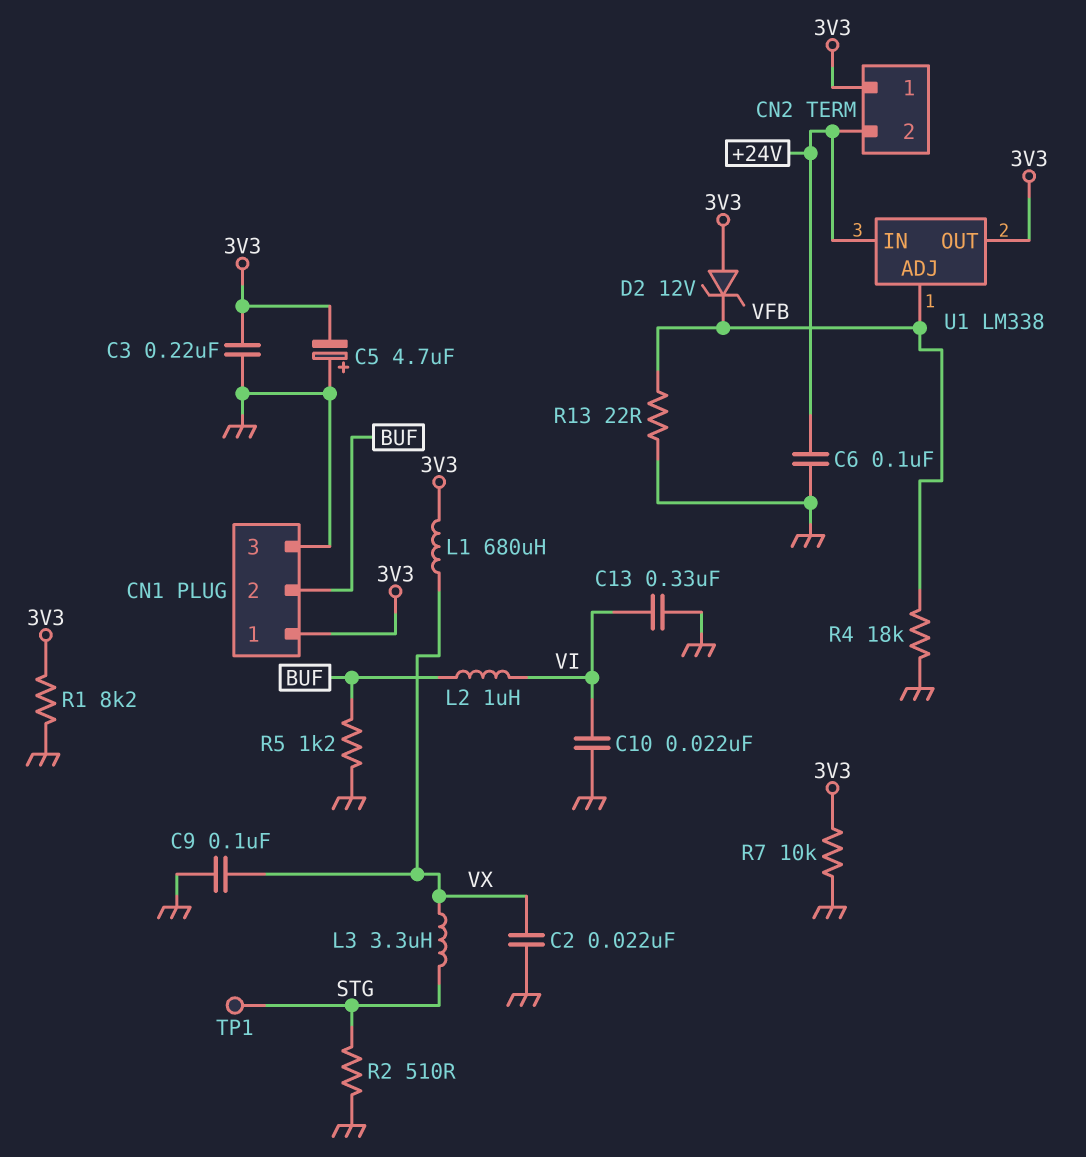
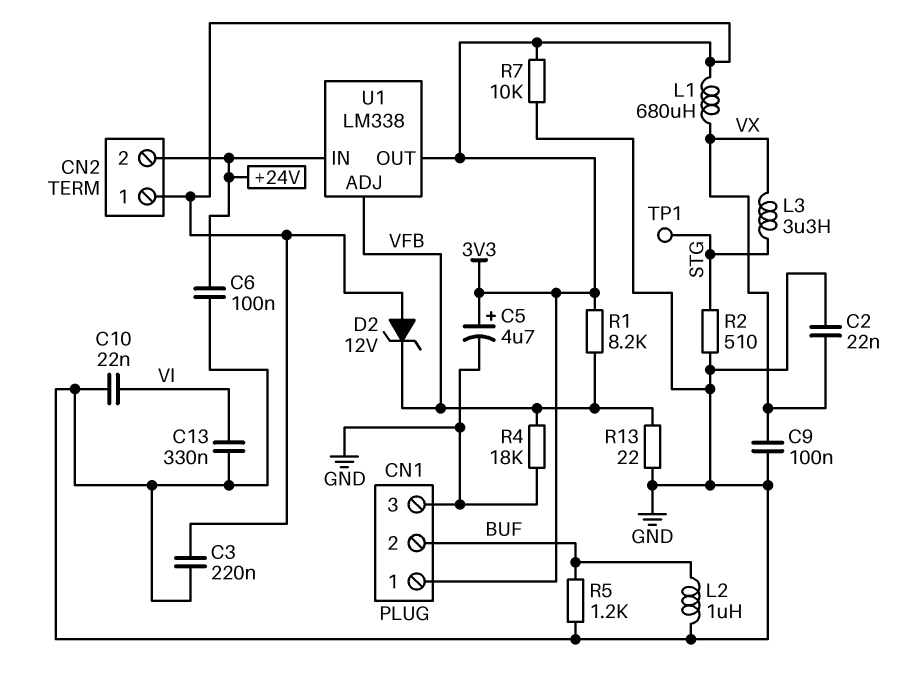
C5: 4.7uF (plus GND, minus 3V3) -> 4.7uF (plus 3V3, minus GND)
L2: 1uH (BUF, VI) -> 1uH (BUF, GND)
R1: 8.2k (3V3, GND) -> 8.2k (3V3, VFB)

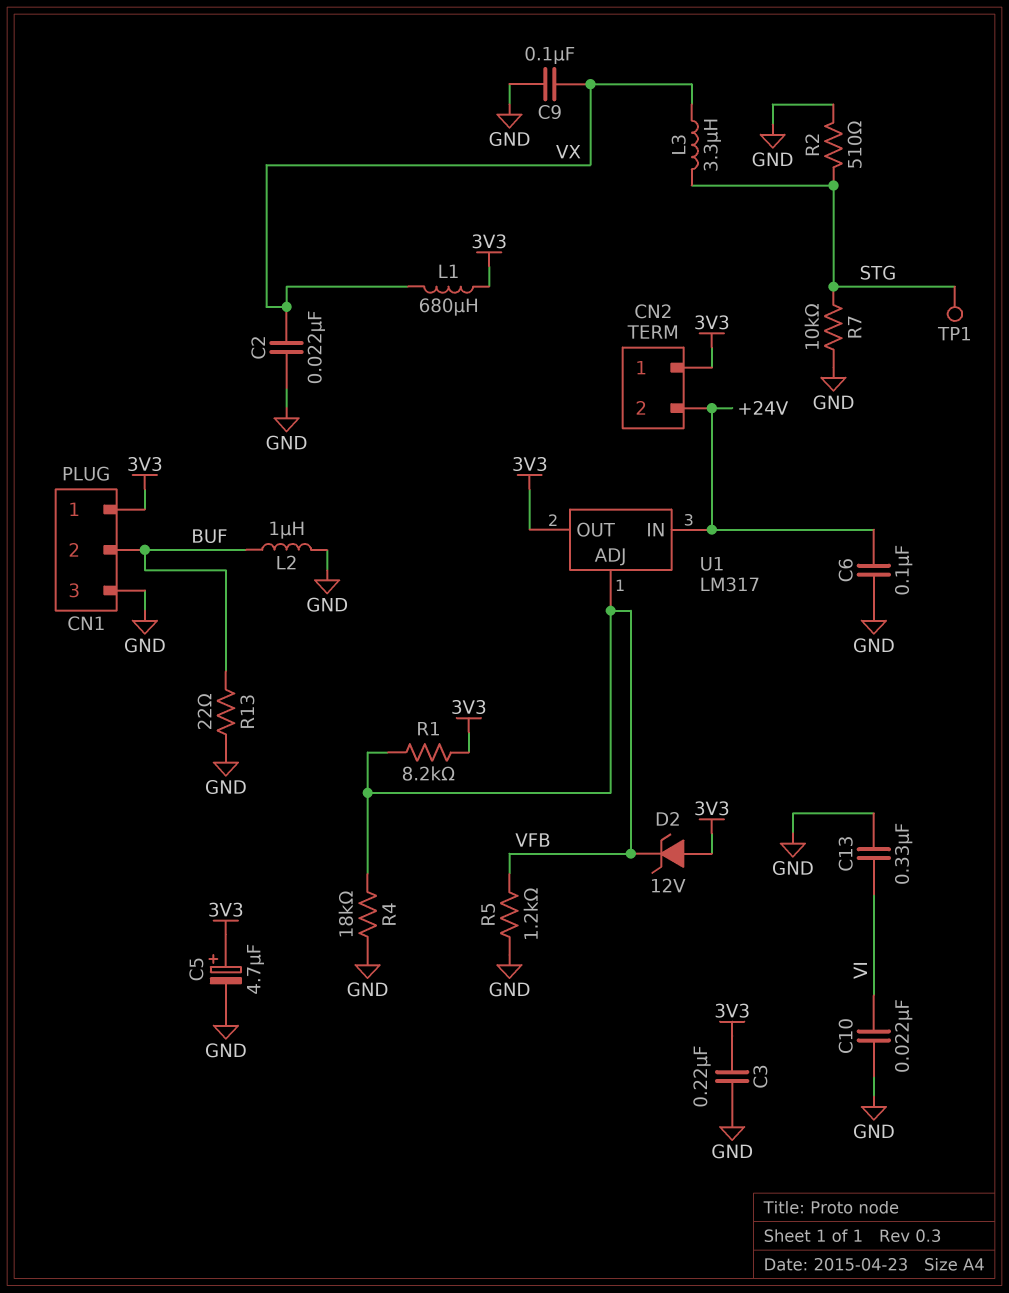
R5: 1.2k (BUF, GND) -> 1.2k (GND, VFB)
R7: 10k (3V3, GND) -> 10k (GND, STG)
R13: 22 (GND, VFB) -> 22 (BUF, GND)
U1: LM338 -> LM317

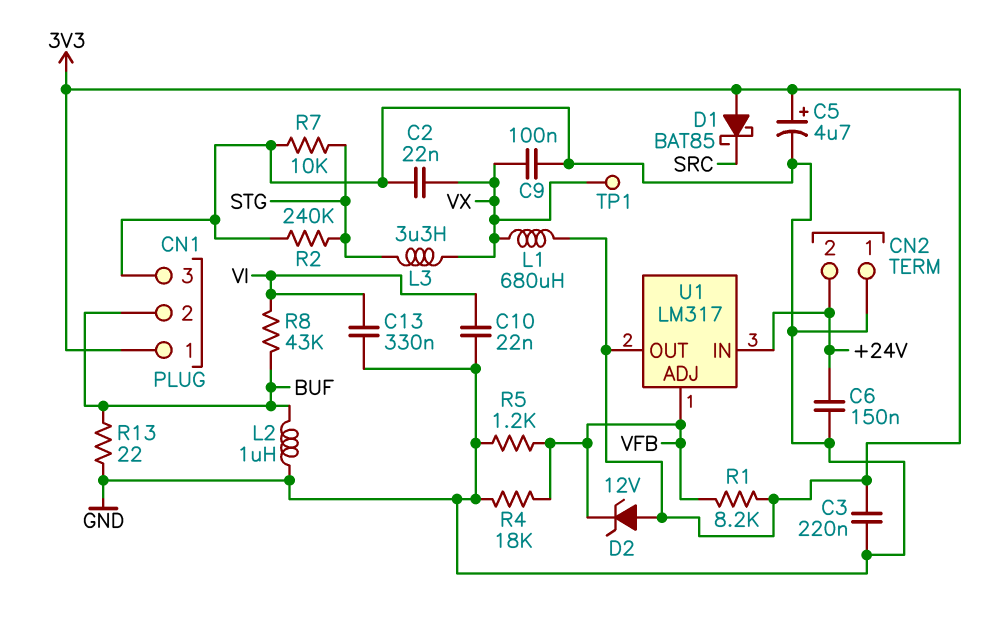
C6: 100nF (+24V, GND) -> 150nF (+24V, GND)
CN2 pin 1: 3V3 -> GND
D1: none -> schottky BAT85 (A 3V3, K SRC)
R2: 510 (GND, STG) -> 240k (GND, STG)
R8: none -> 43k (BUF, VI)
TP1: test point (STG) -> test point (VX)

